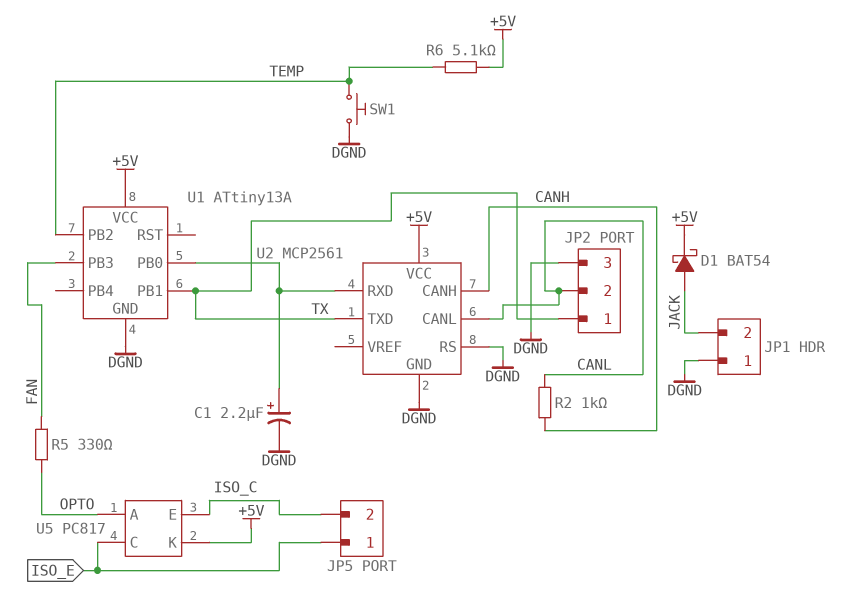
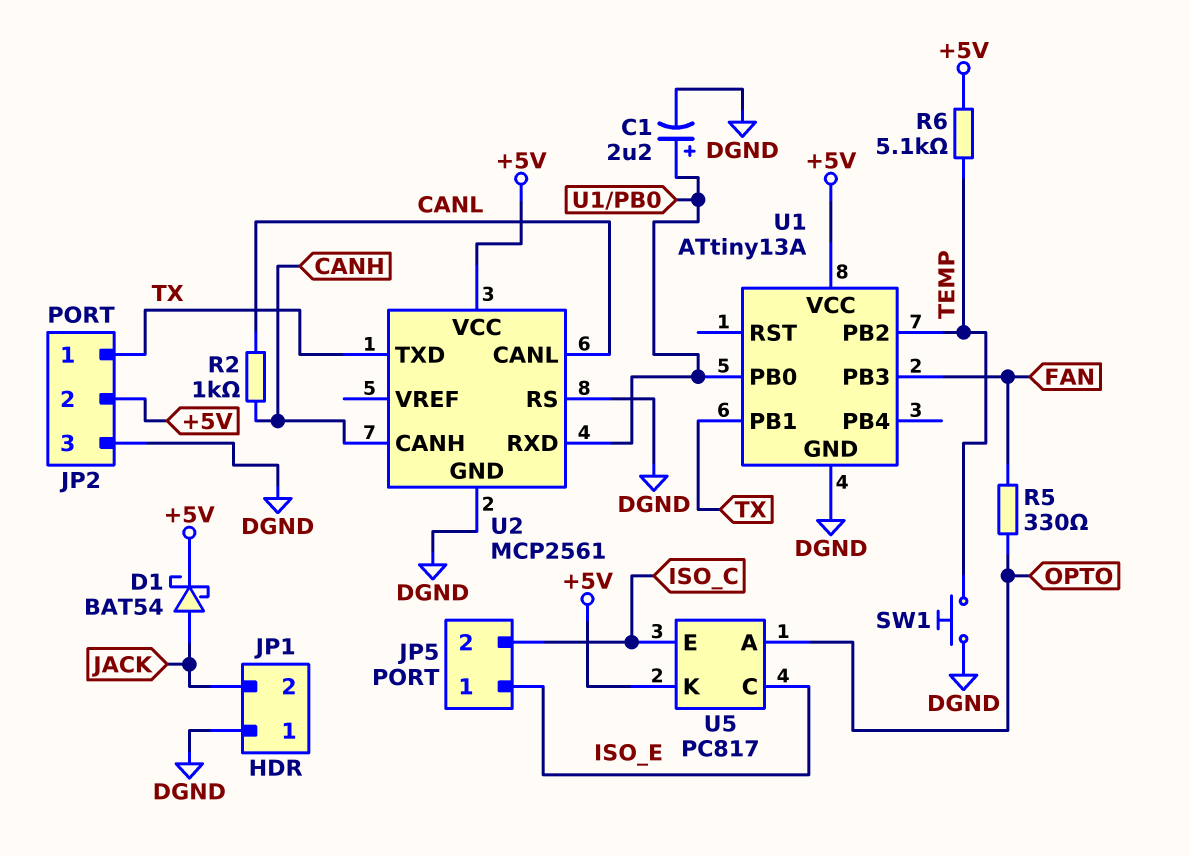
JP2 pin 2: CANL -> +5V

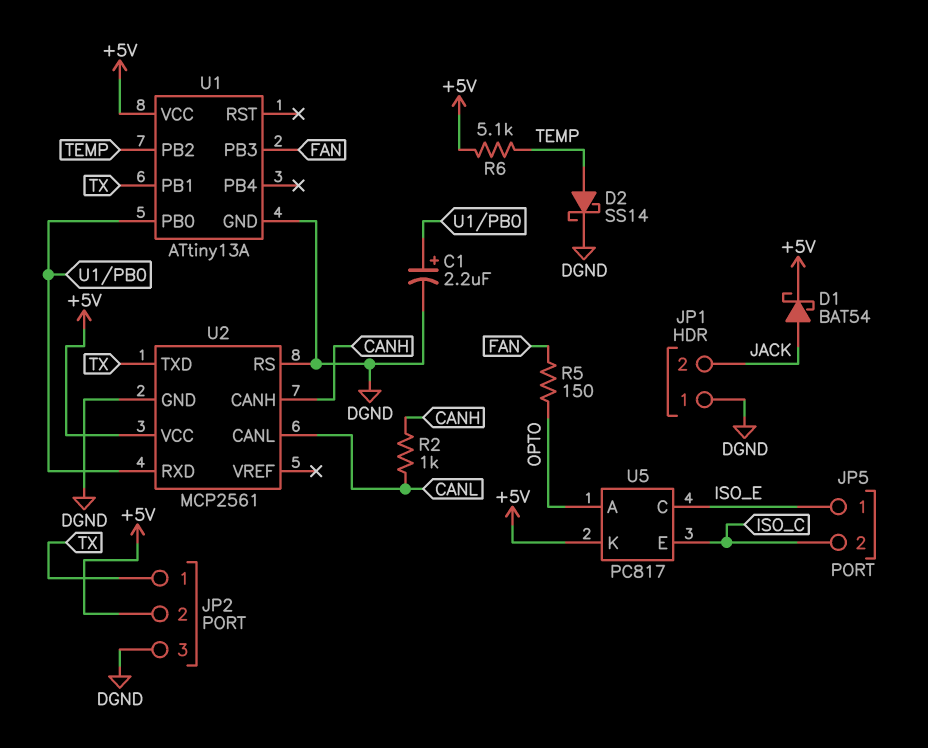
D2: none -> schottky SS14 (A TEMP, K DGND)
R5: 330 (FAN, OPTO) -> 150 (FAN, OPTO)
SW1: button (DGND, TEMP) -> none

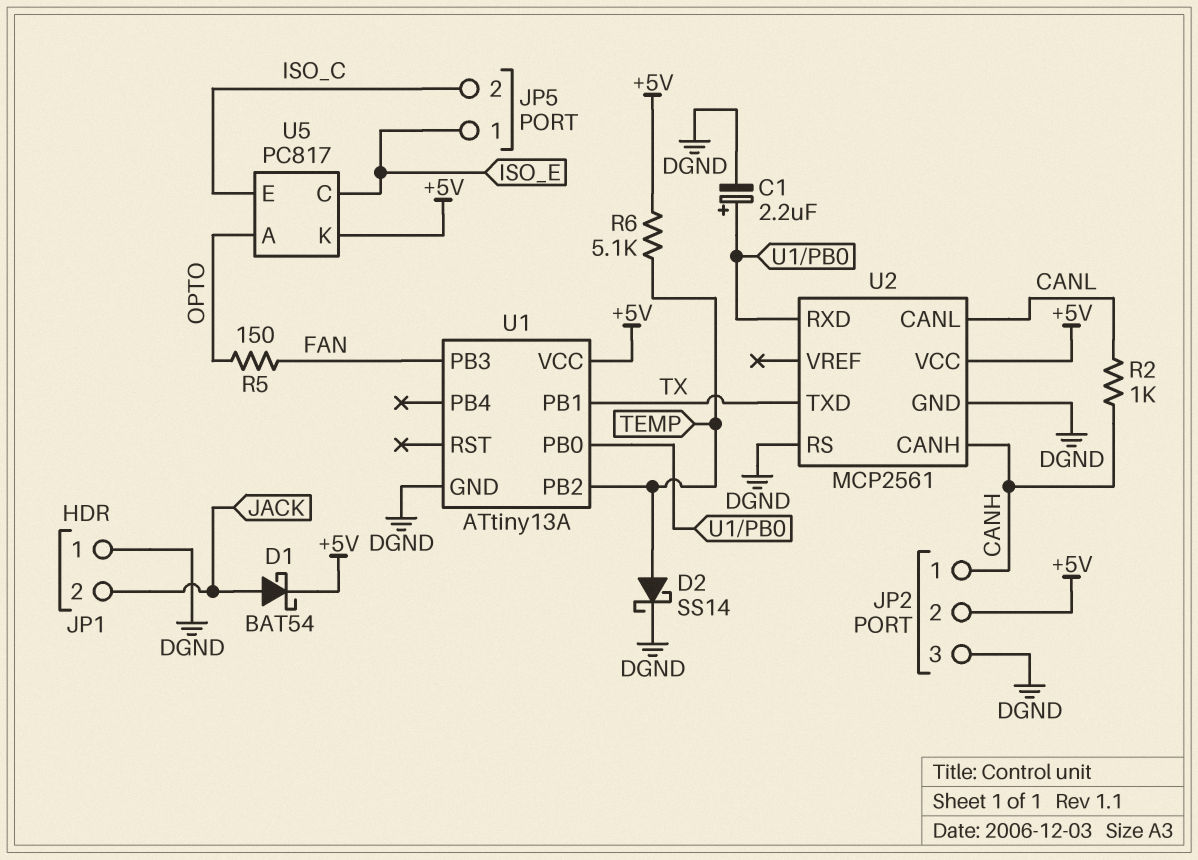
JP2 pin 1: TX -> CANH

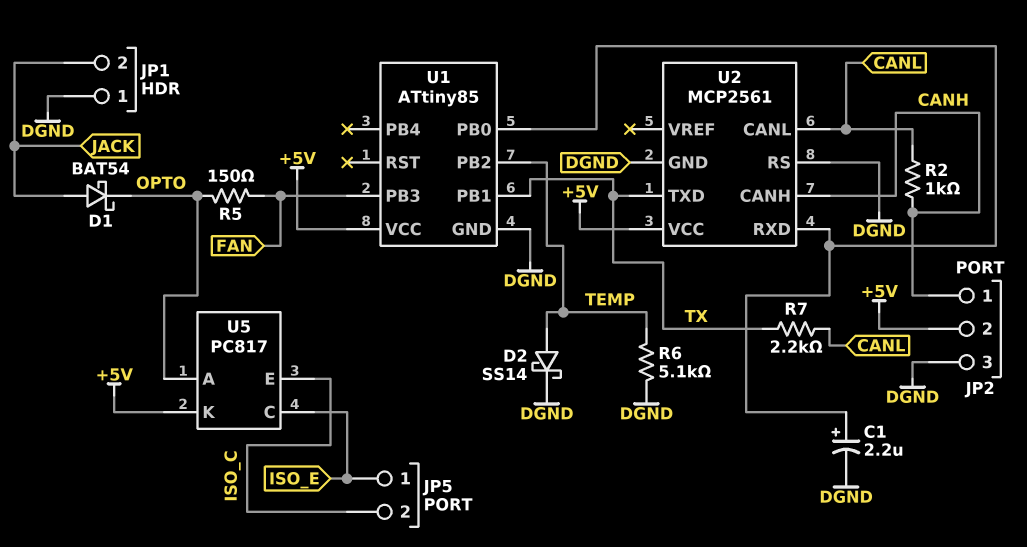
D1: schottky BAT54 (A JACK, K +5V) -> schottky BAT54 (A JACK, K OPTO)
R6: 5.1k (+5V, TEMP) -> 5.1k (DGND, TEMP)
R7: none -> 2.2k (CANL, TX)
U1: ATtiny13A -> ATtiny85

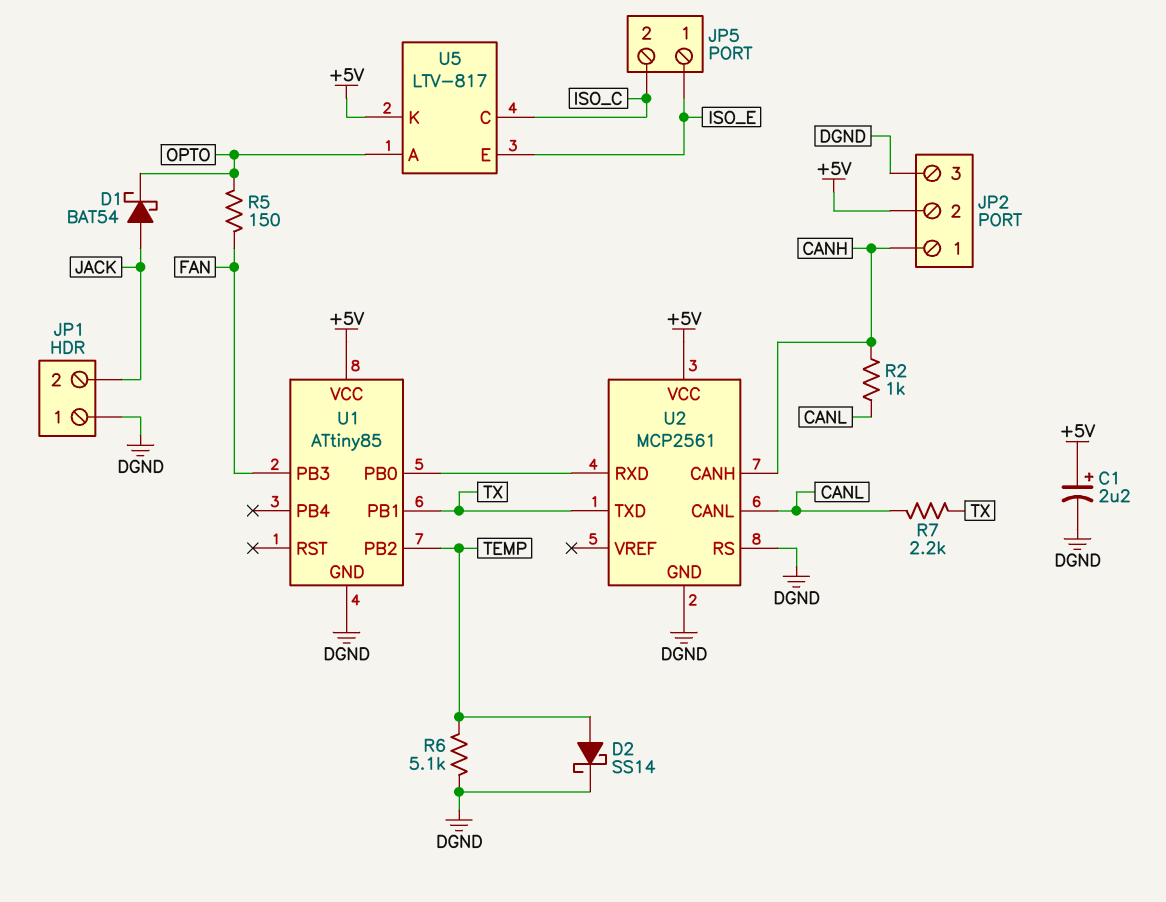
C1: 2.2uF (plus U1/PB0, minus DGND) -> 2.2uF (plus +5V, minus DGND)
U5: PC817 -> LTV-817
U5 pin C: ISO_E -> ISO_C
U5 pin E: ISO_C -> ISO_E

